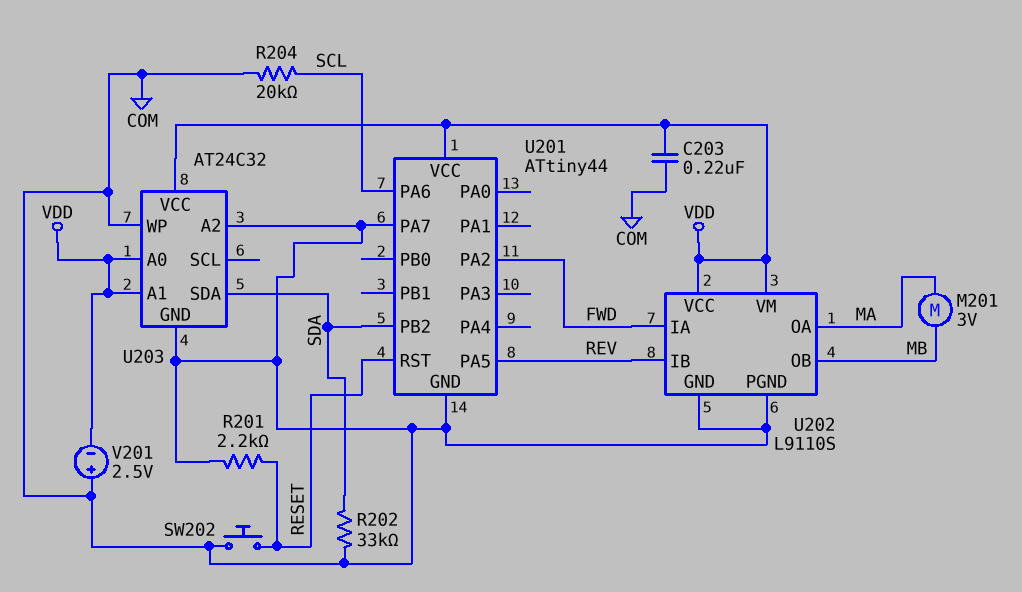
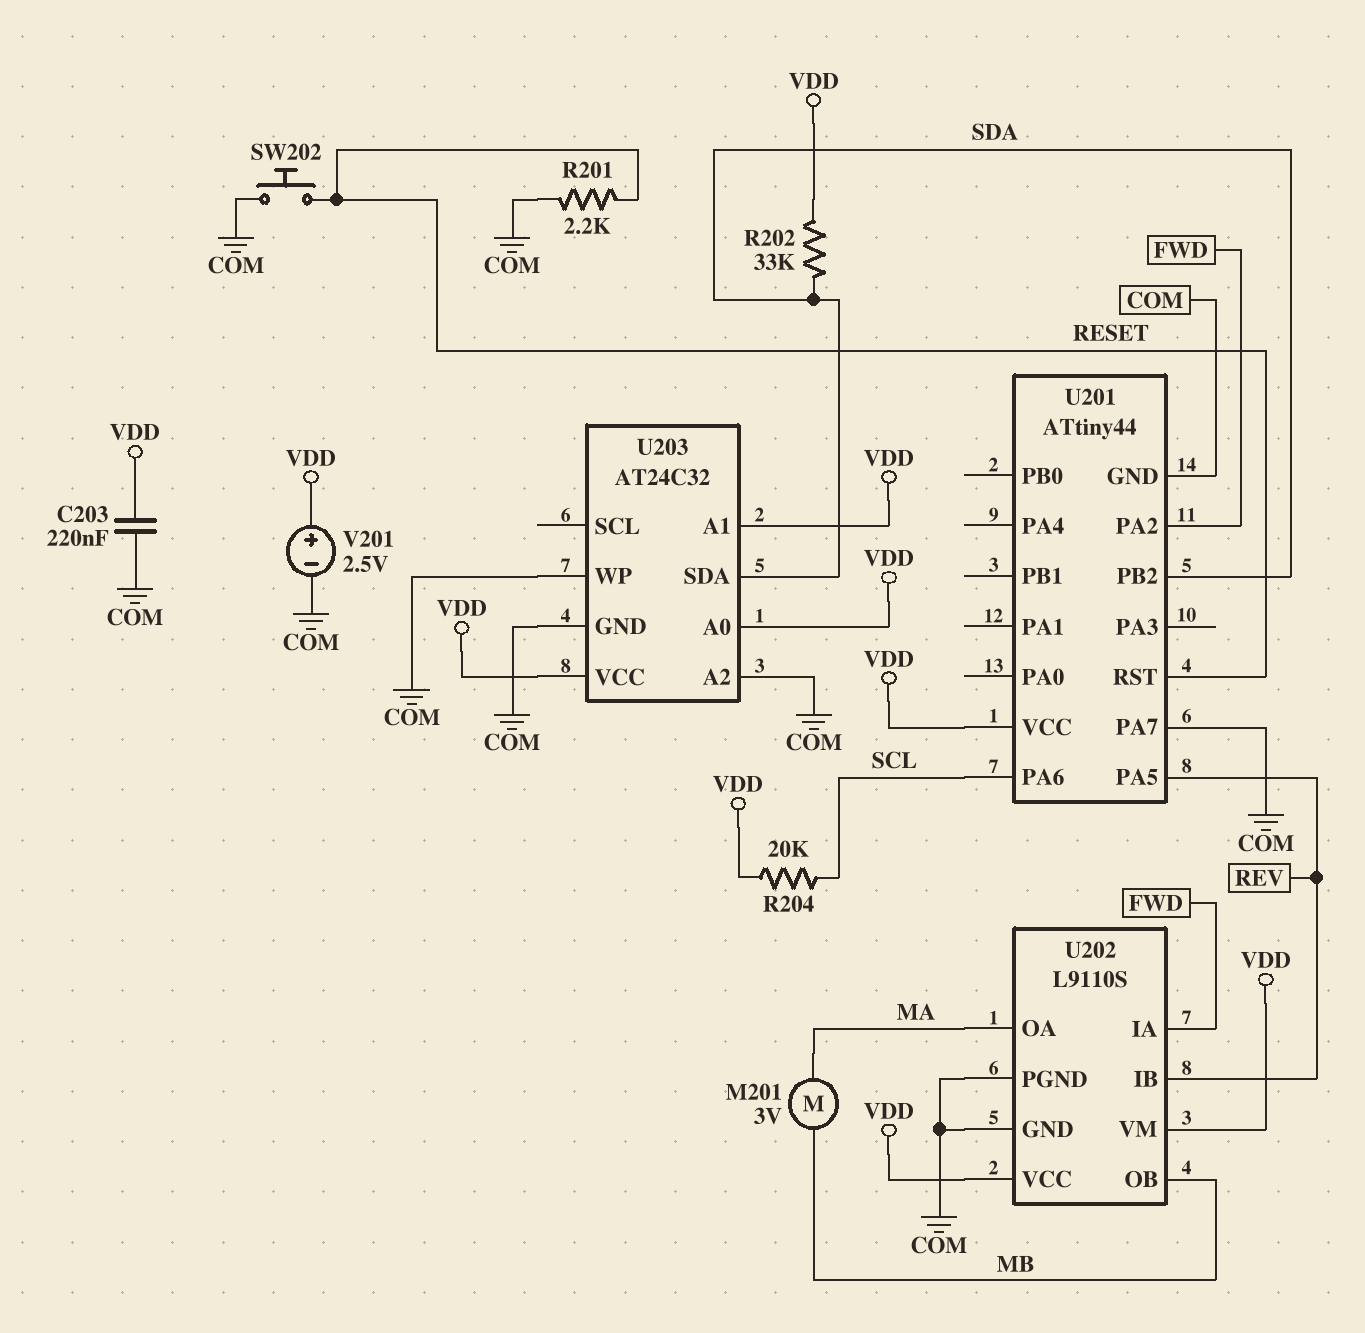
R202: 33k (COM, SDA) -> 33k (SDA, VDD)
R204: 20k (COM, SCL) -> 20k (SCL, VDD)
V201: 2.5V (plus COM, minus VDD) -> 2.5V (plus VDD, minus COM)

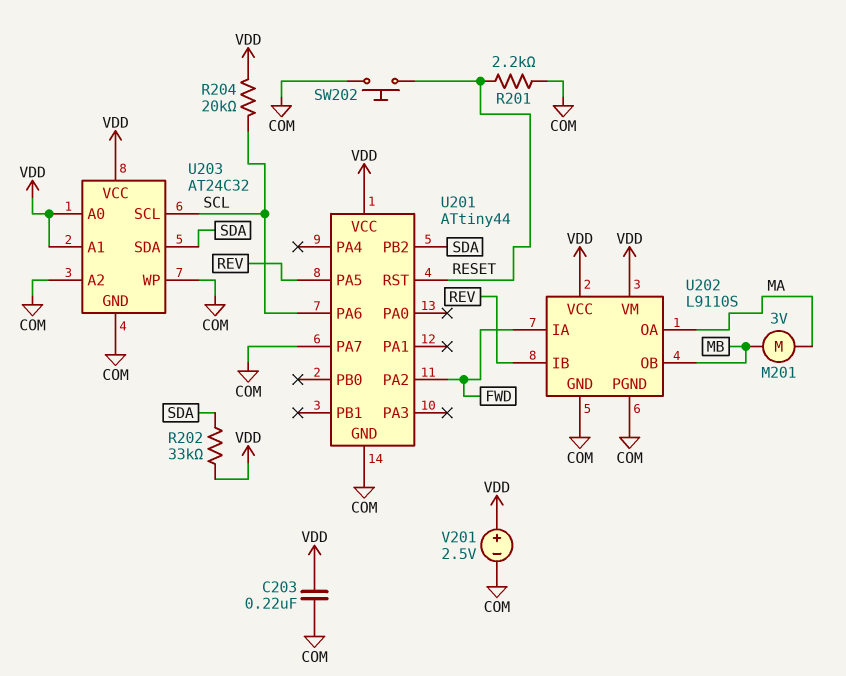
U203 pin SCL: none -> SCL

